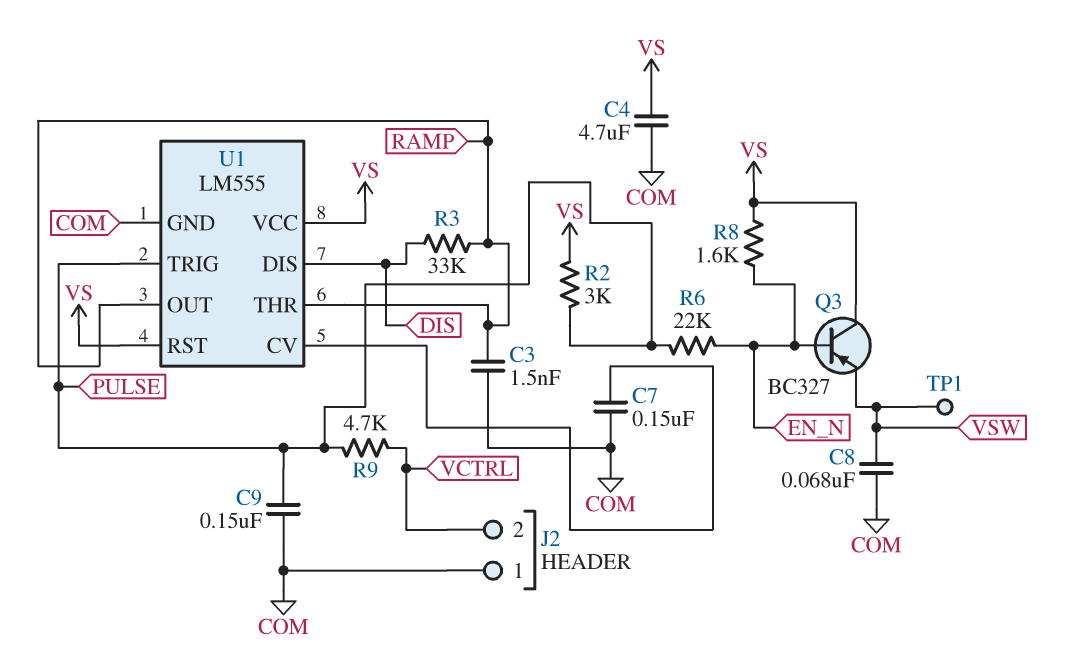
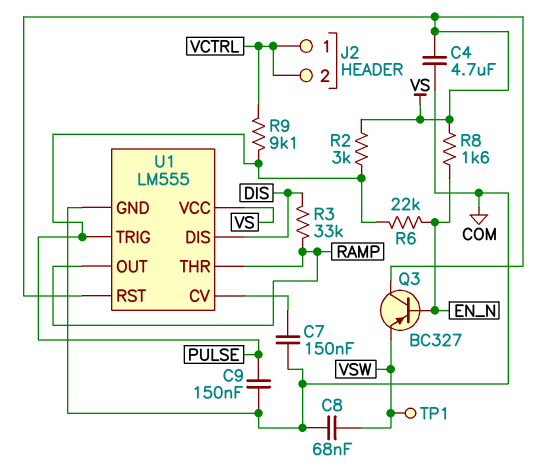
C3: 1.5nF (COM, RAMP) -> none
J2 pin 1: COM -> VCTRL
R9: 4.7k (PULSE, VCTRL) -> 9.1k (PULSE, VCTRL)

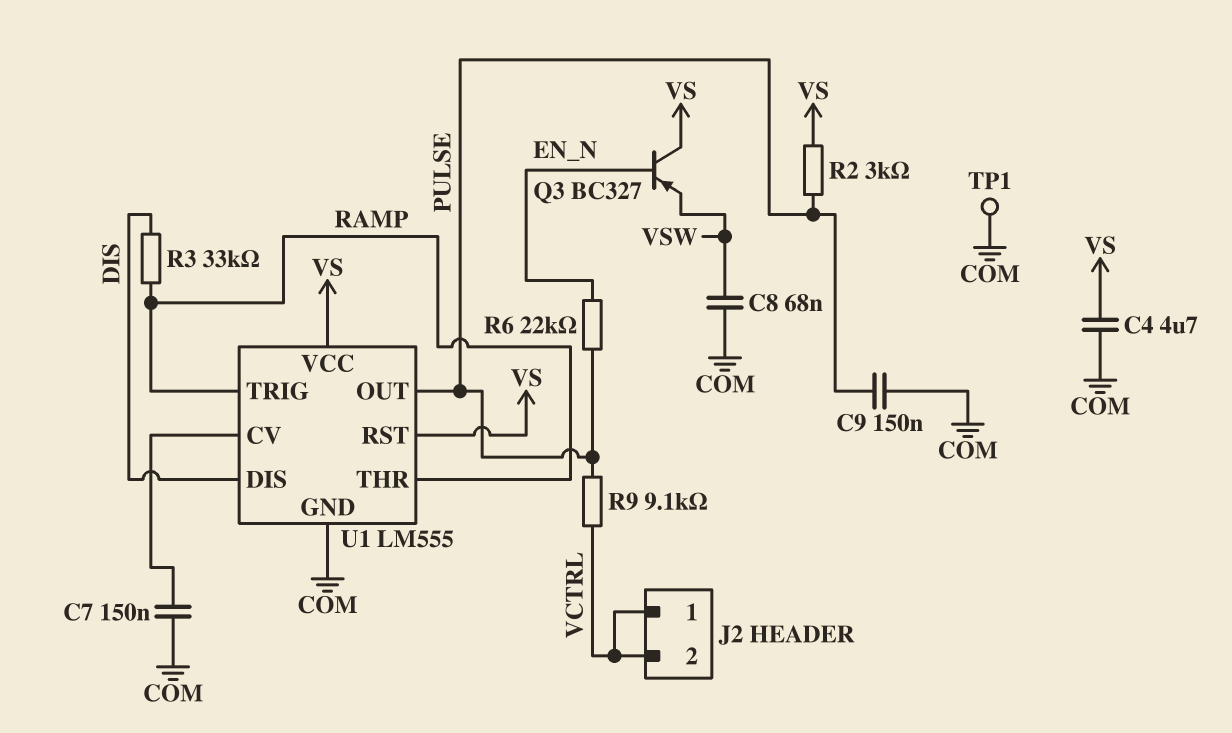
R8: 1.6k (EN_N, VS) -> none
TP1: test point (VSW) -> test point (COM)
U1 pin OUT: RAMP -> PULSE
U1 pin TRIG: PULSE -> RAMP

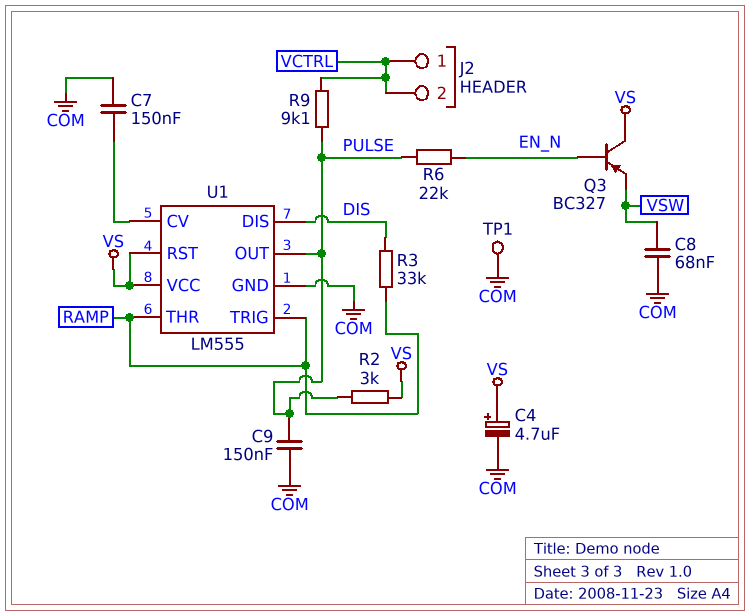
C4: 4.7uF (COM, VS) -> 4.7uF (plus VS, minus COM)

